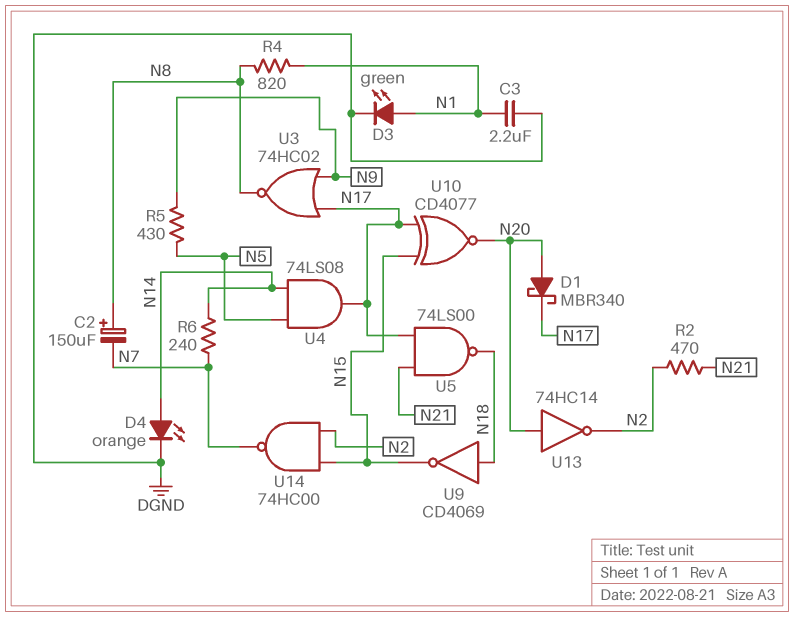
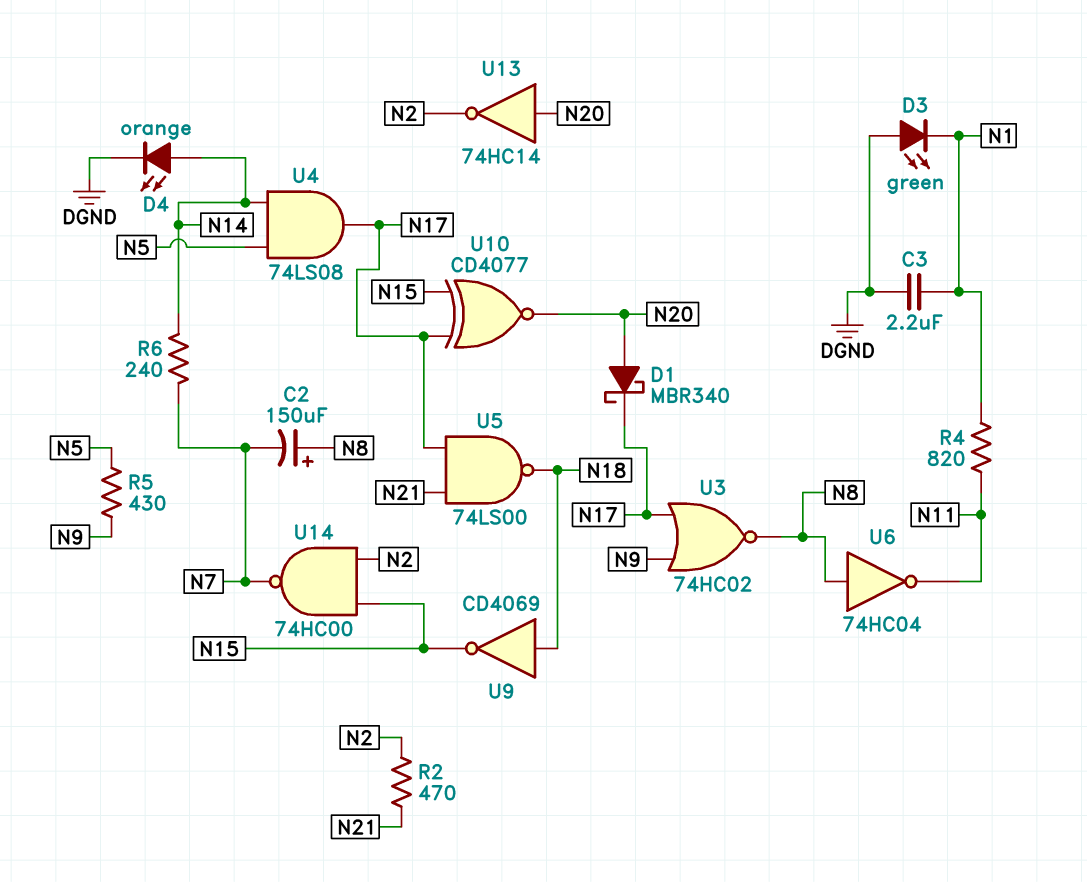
D3: LED green (A N1, K DGND) -> LED green (A DGND, K N1)
R4: 820 (N1, N8) -> 820 (N1, N11)
U6: none -> NOT 74HC04 (in N8, out N11)

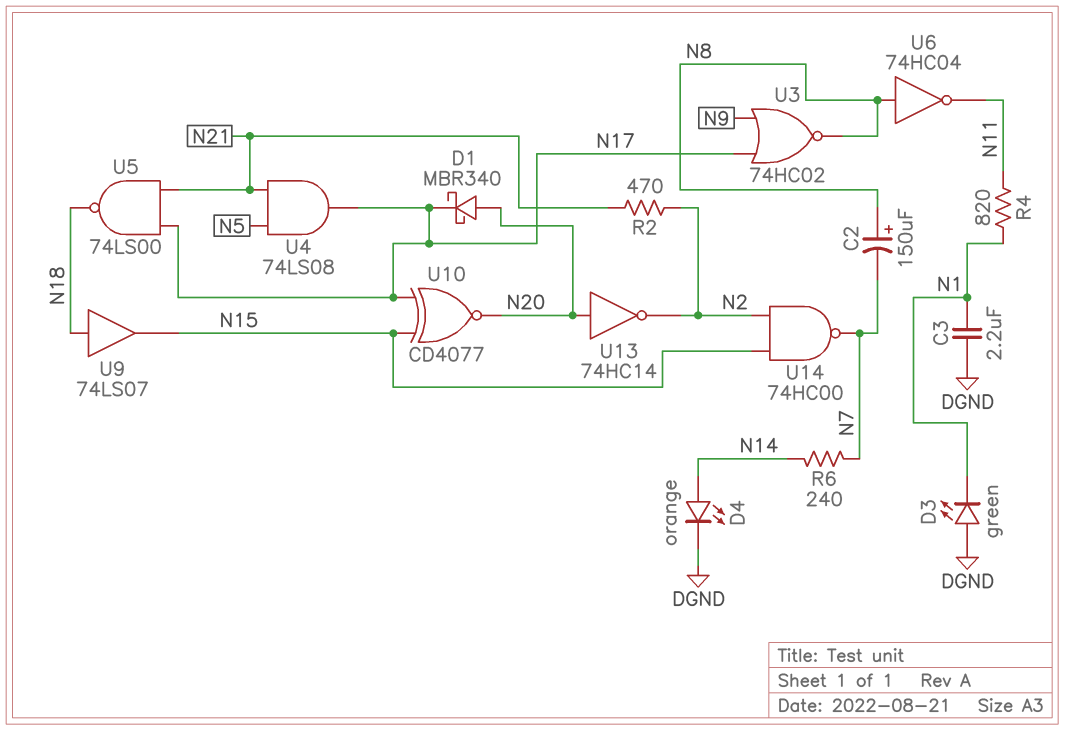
R5: 430 (N5, N9) -> none
U4: AND 74LS08 (in N5, in N14, out N17) -> AND 74LS08 (in N5, in N21, out N17)
U9: NOT CD4069 (in N18, out N15) -> buffer 74LS07 (in N18, out N15)

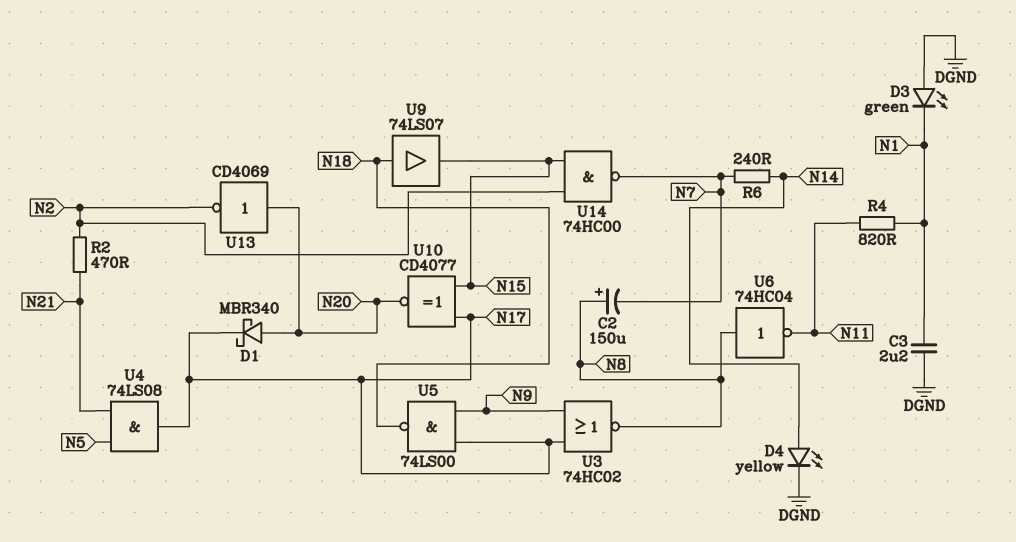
D4: LED orange (A N14, K DGND) -> LED yellow (A N14, K DGND)
U5: NAND 74LS00 (in N17, in N21, out N18) -> NAND 74LS00 (in N9, in N17, out N18)
U13: NOT 74HC14 (in N20, out N2) -> NOT CD4069 (in N20, out N2)

